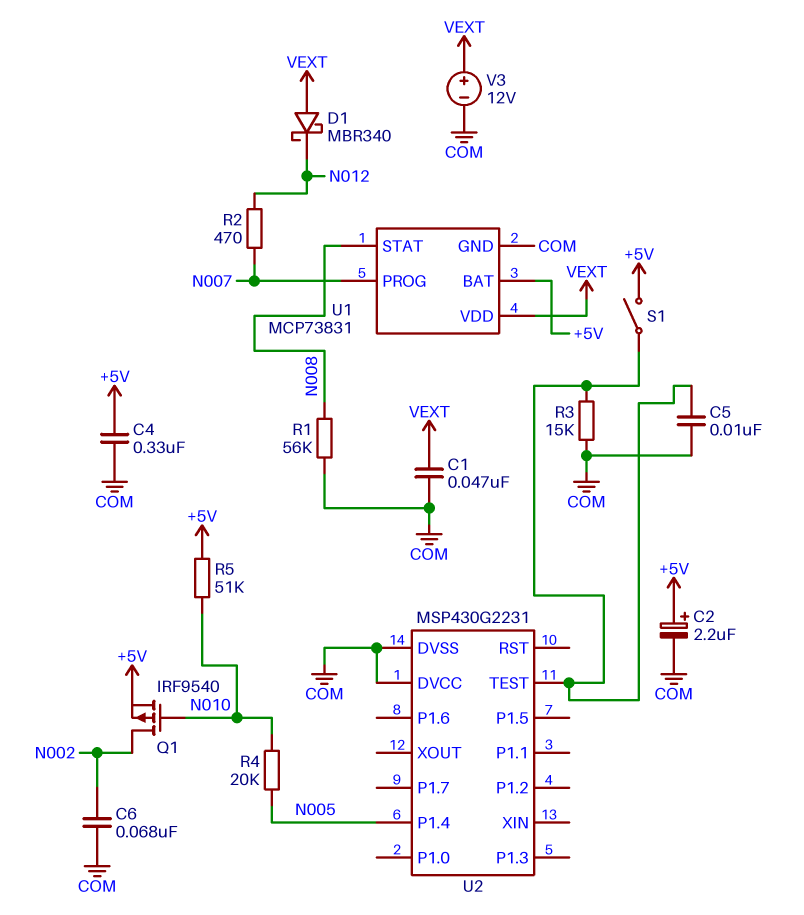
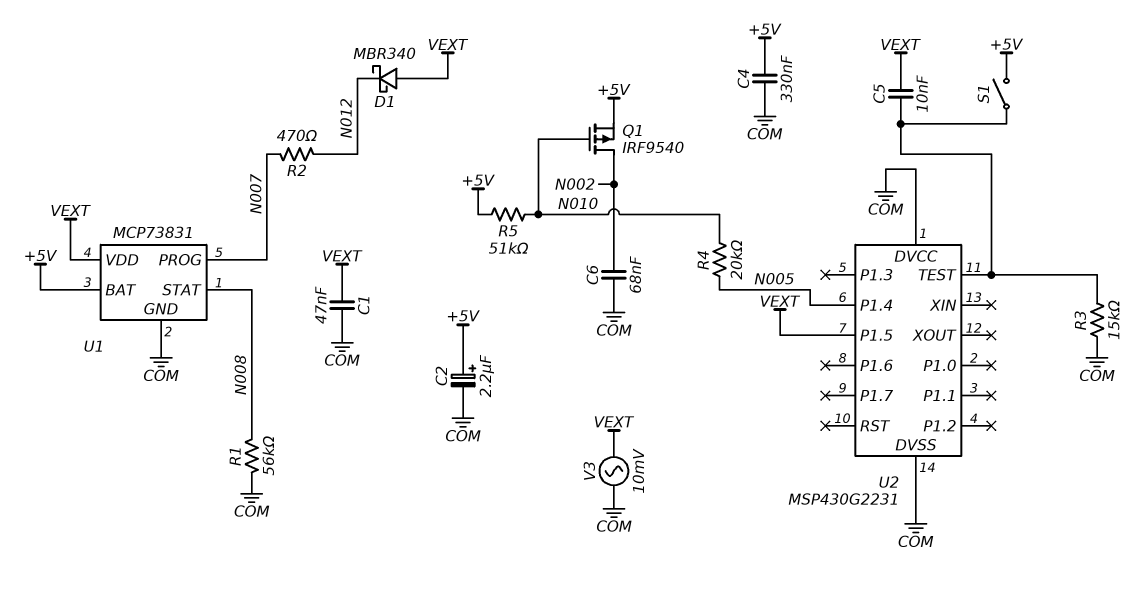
C5: 10nF (COM, U2/TEST) -> 10nF (U2/TEST, VEXT)
U2 pin P1.5: none -> VEXT
V3: 12V (plus VEXT, minus COM) -> AC 10mV (COM, VEXT)

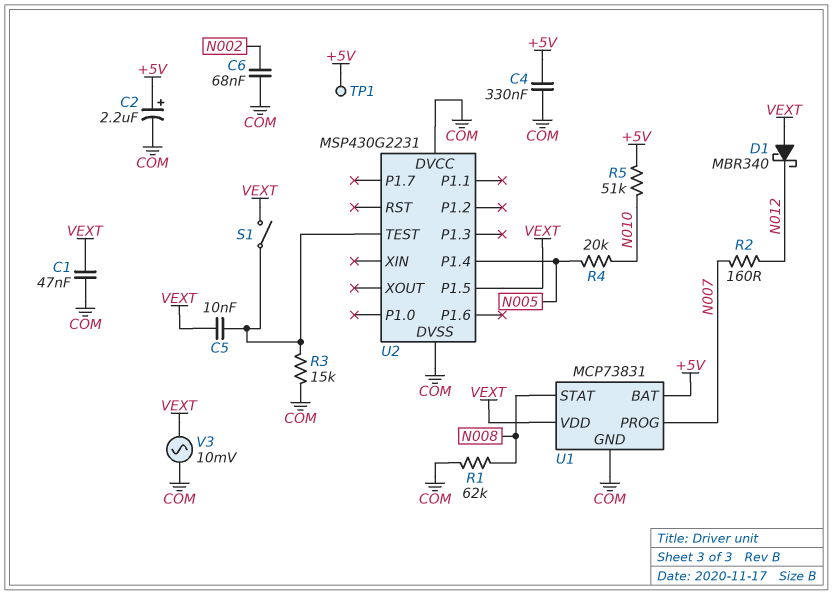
Q1: PMOS IRF9540 (G N010, D N002, S +5V) -> none
R1: 56k (COM, N008) -> 62k (COM, N008)
R2: 470 (N007, N012) -> 160 (N007, N012)
S1: switch (+5V, U2/TEST) -> switch (U2/TEST, VEXT)
TP1: none -> test point (+5V)

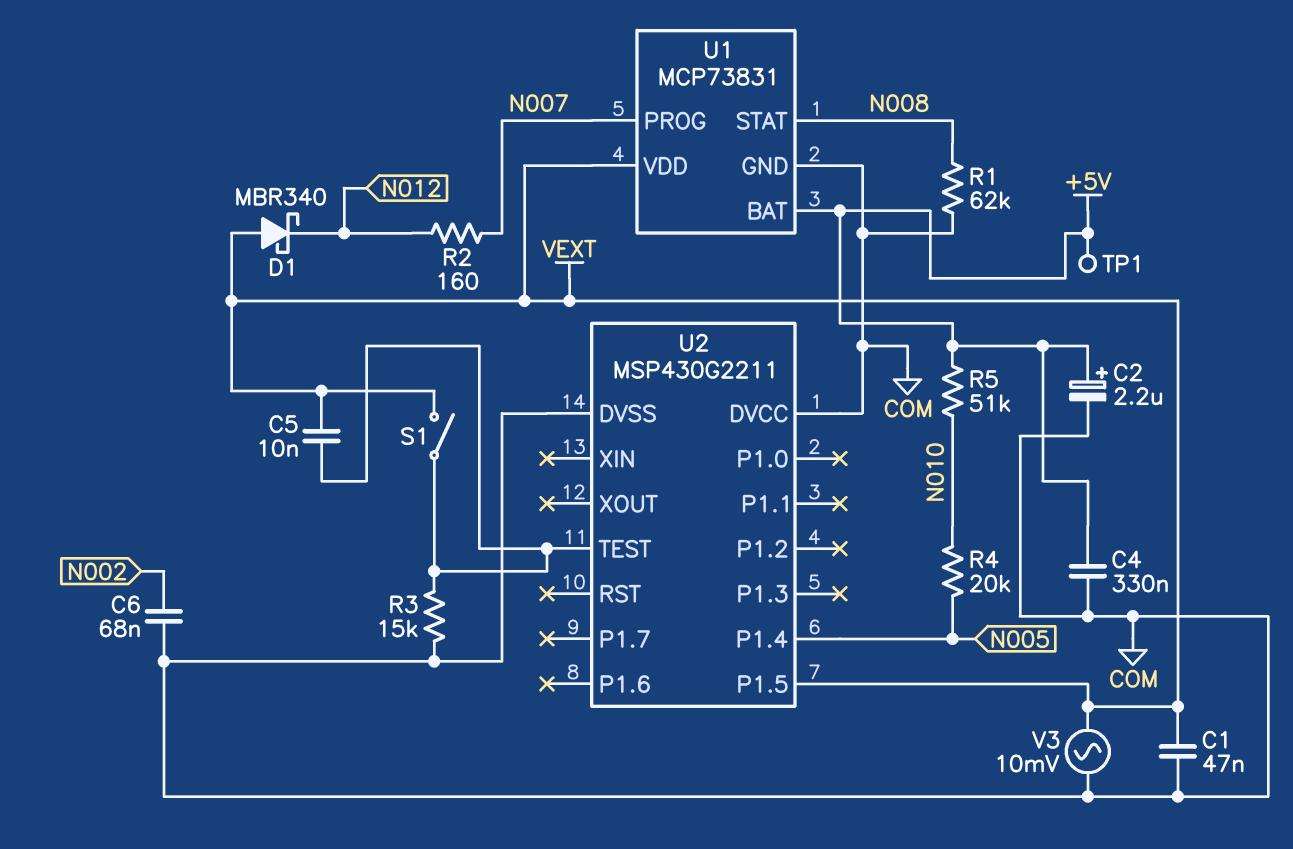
U2: MSP430G2231 -> MSP430G2211

